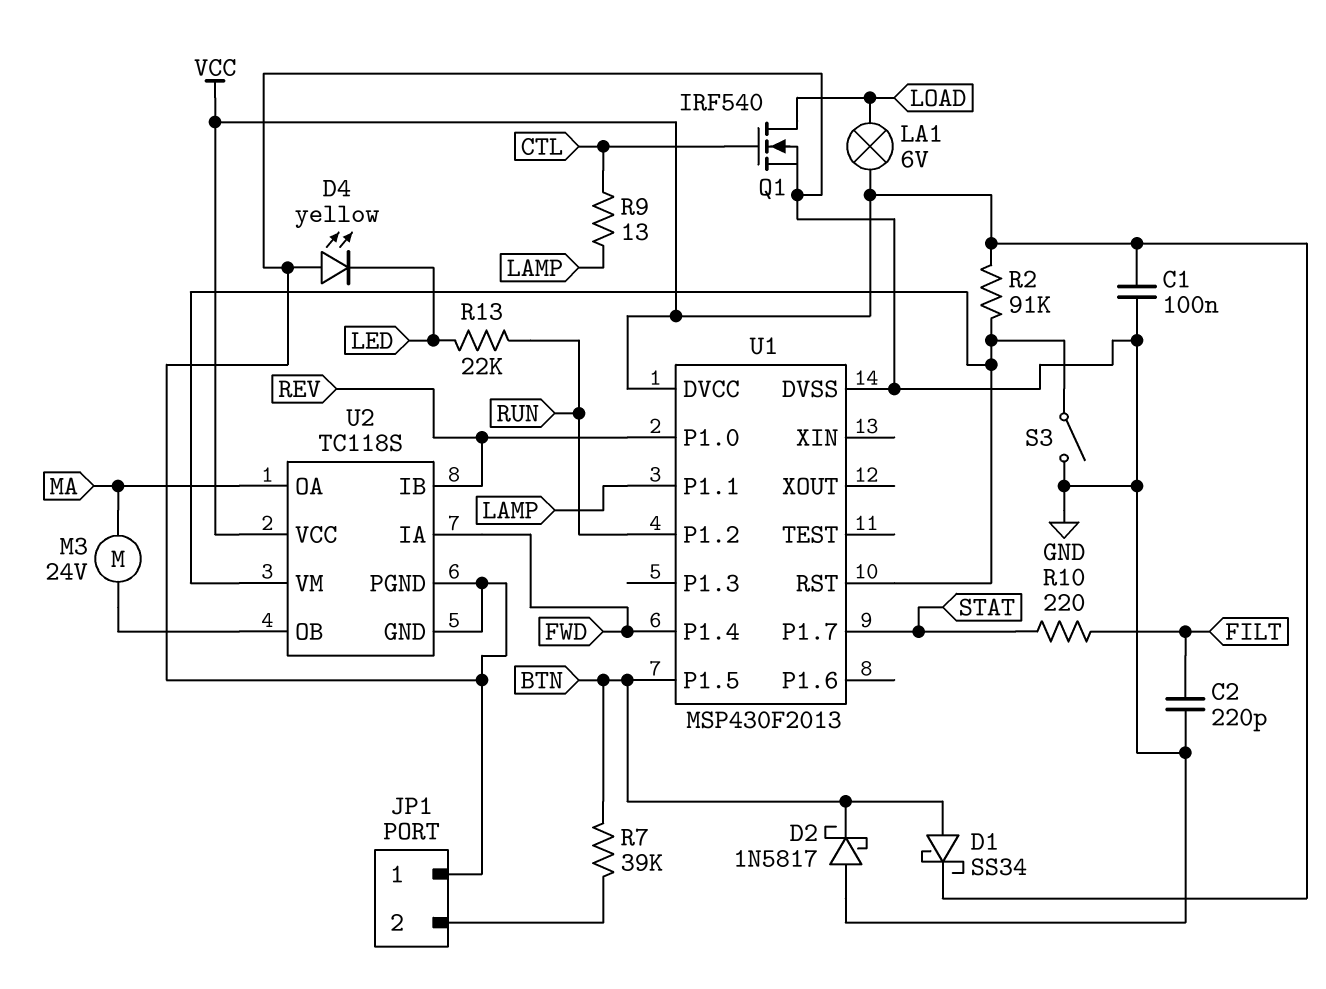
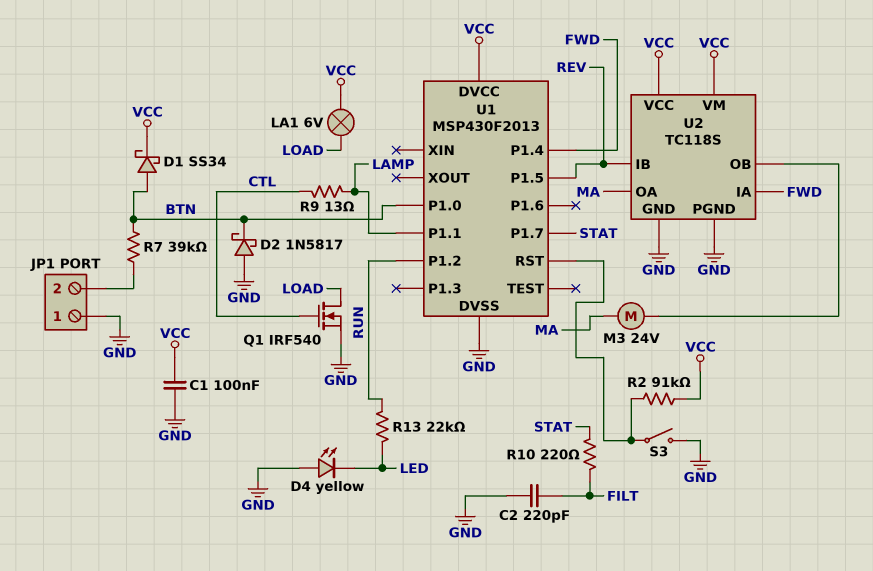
U1 pin P1.0: REV -> BTN
U1 pin P1.5: BTN -> REV
U2 pin VM: U1/RST -> VCC

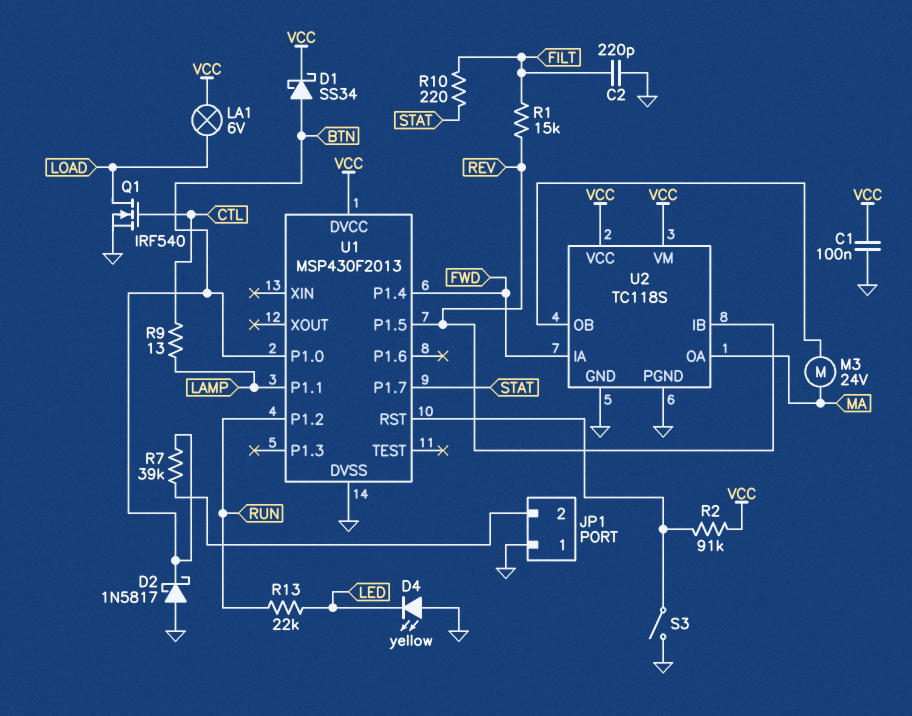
R1: none -> 15k (FILT, REV)

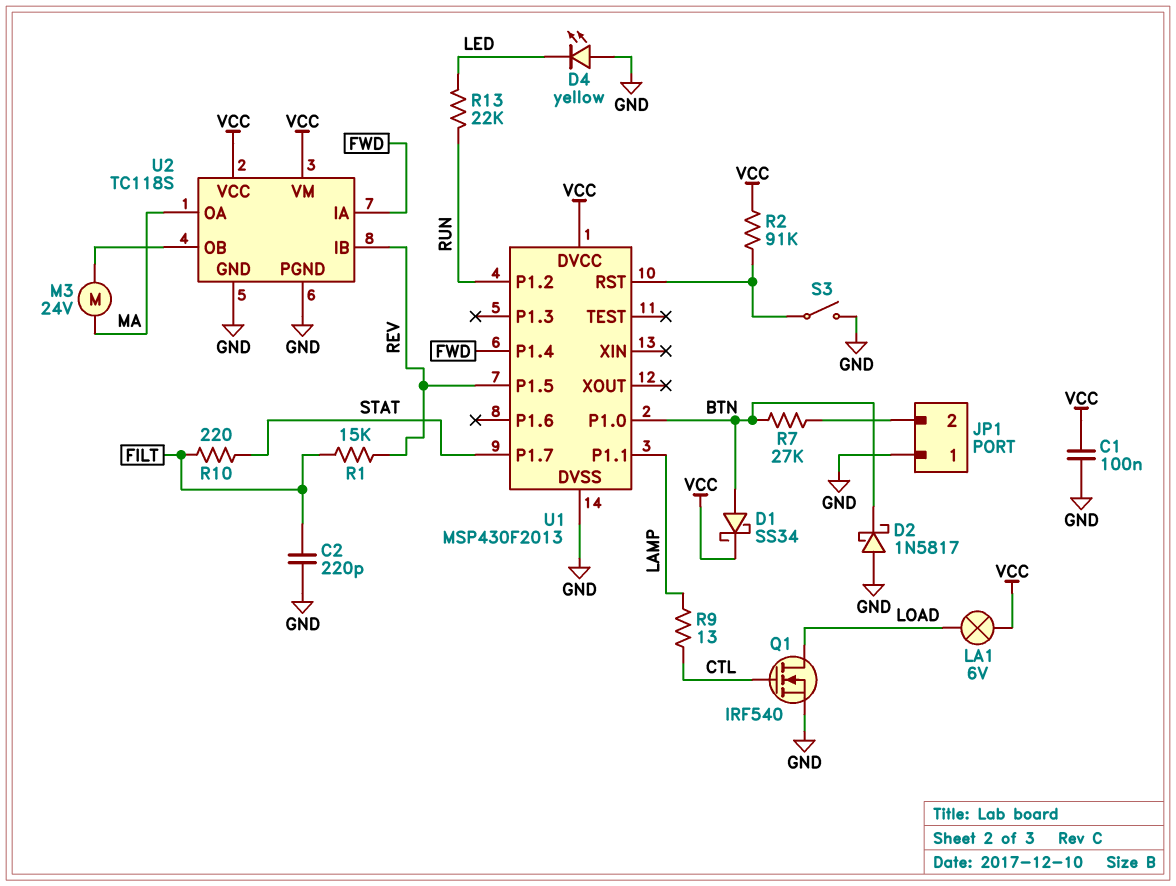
R7: 39k (BTN, JP1/2) -> 27k (BTN, JP1/2)

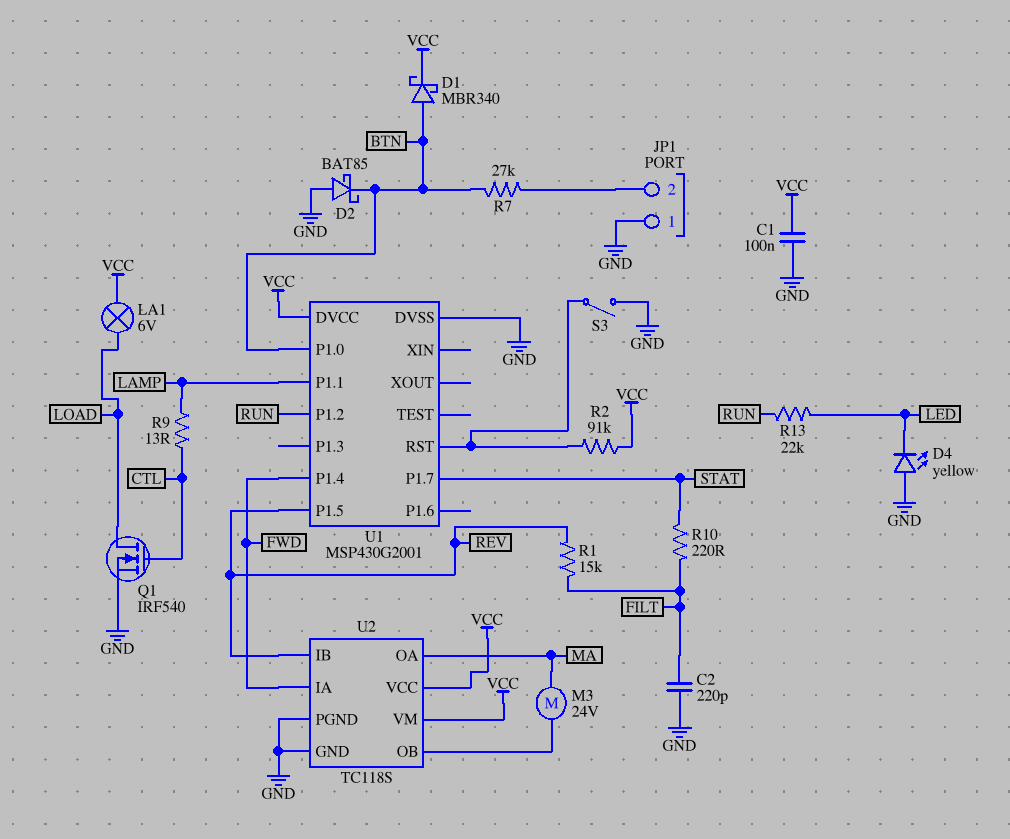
D1: schottky SS34 (A BTN, K VCC) -> schottky MBR340 (A BTN, K VCC)
D2: schottky 1N5817 (A GND, K BTN) -> schottky BAT85 (A GND, K BTN)
U1: MSP430F2013 -> MSP430G2001

